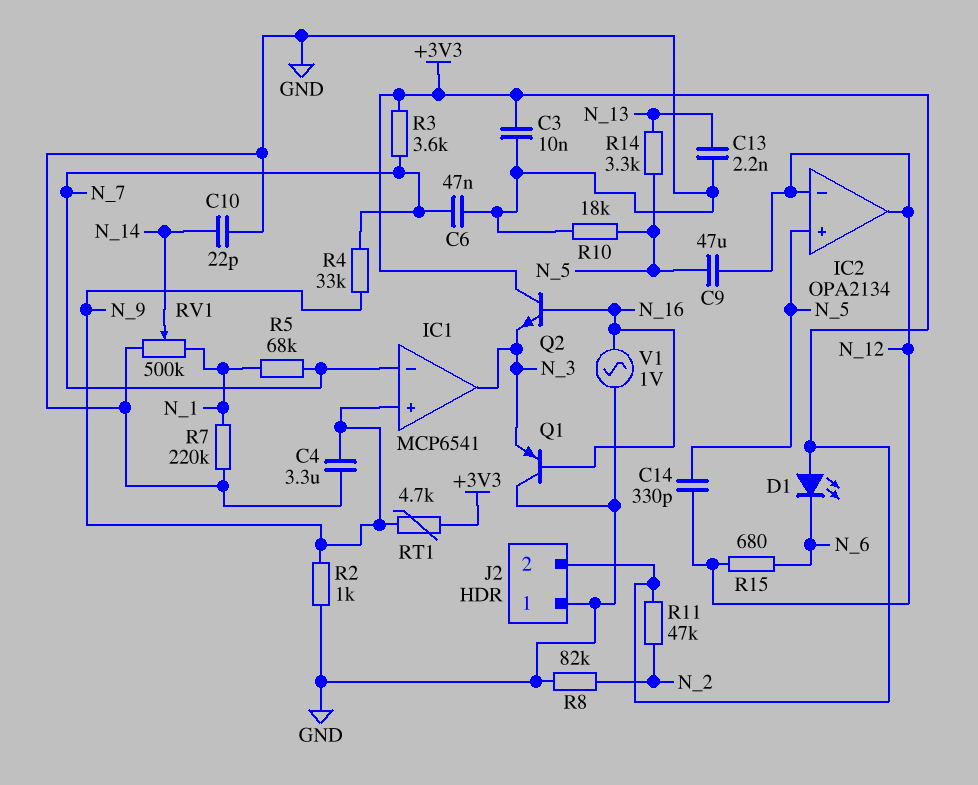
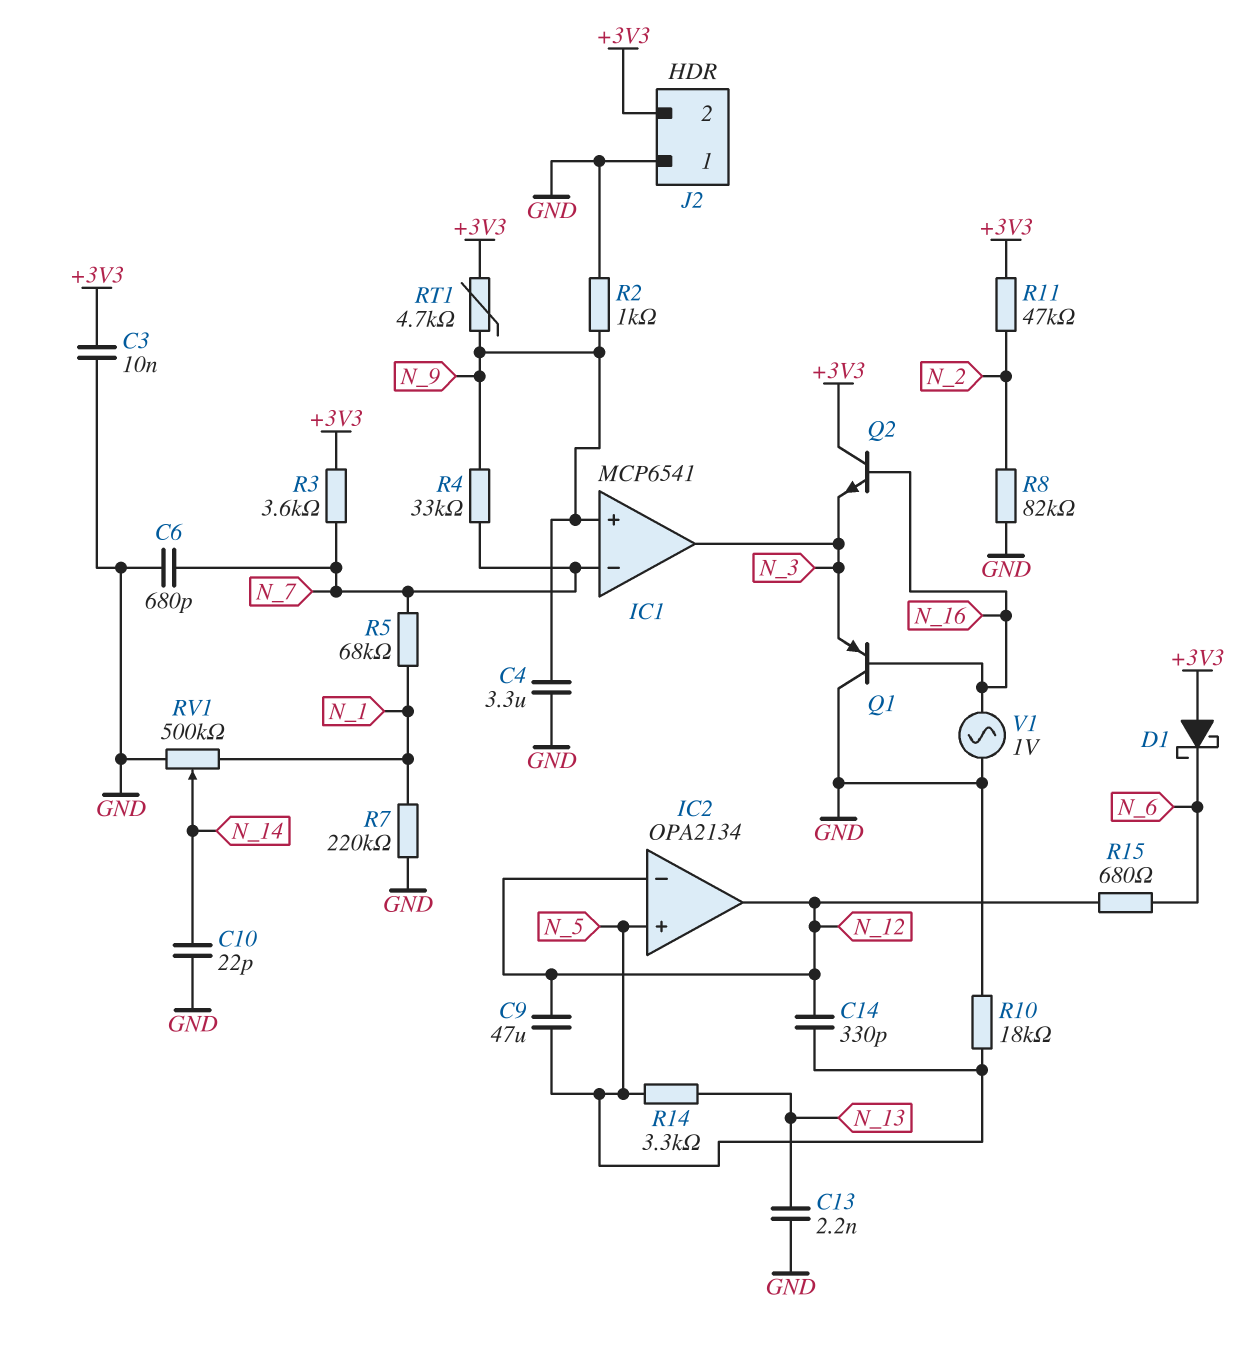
C6: 47nF (GND, N_7) -> 680pF (GND, N_7)
D1: LED (A +3V3, K N_6) -> schottky (A +3V3, K N_6)

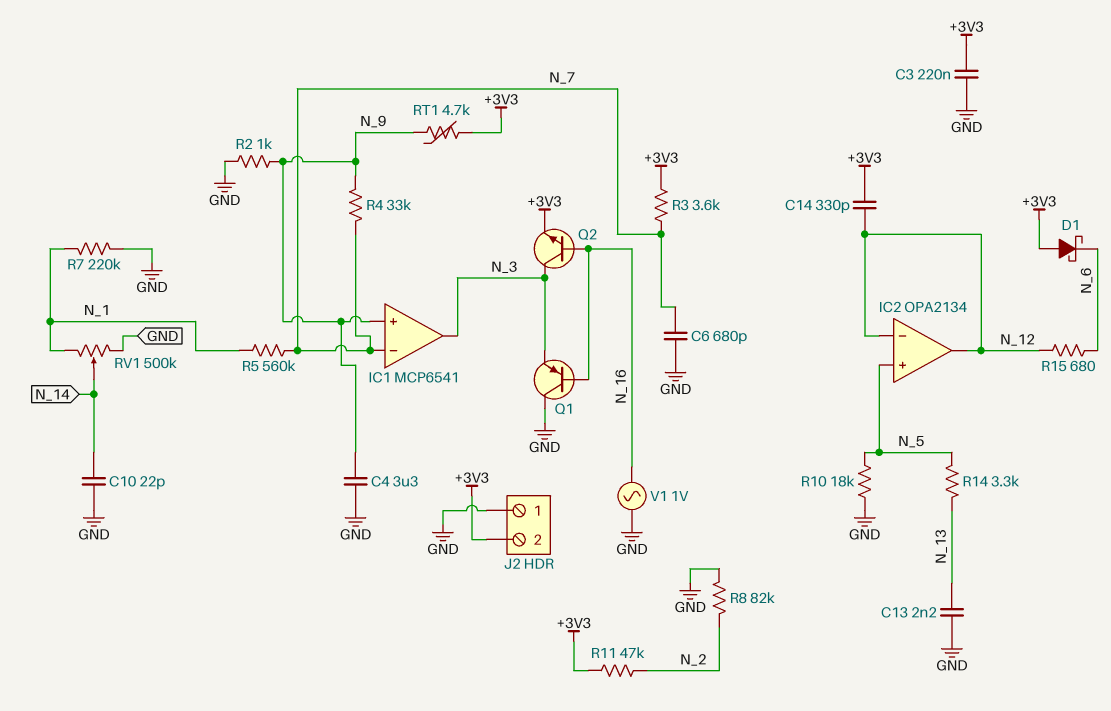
C3: 10nF (+3V3, GND) -> 220nF (+3V3, GND)
C9: 47uF (N_5, N_12) -> none
C14: 330pF (N_5, N_12) -> 330pF (+3V3, N_12)
Q2: NPN (B N_16, C +3V3, E N_3) -> NPN (B N_16, C N_3, E +3V3)
R5: 68k (N_1, N_7) -> 560k (N_1, N_7)

